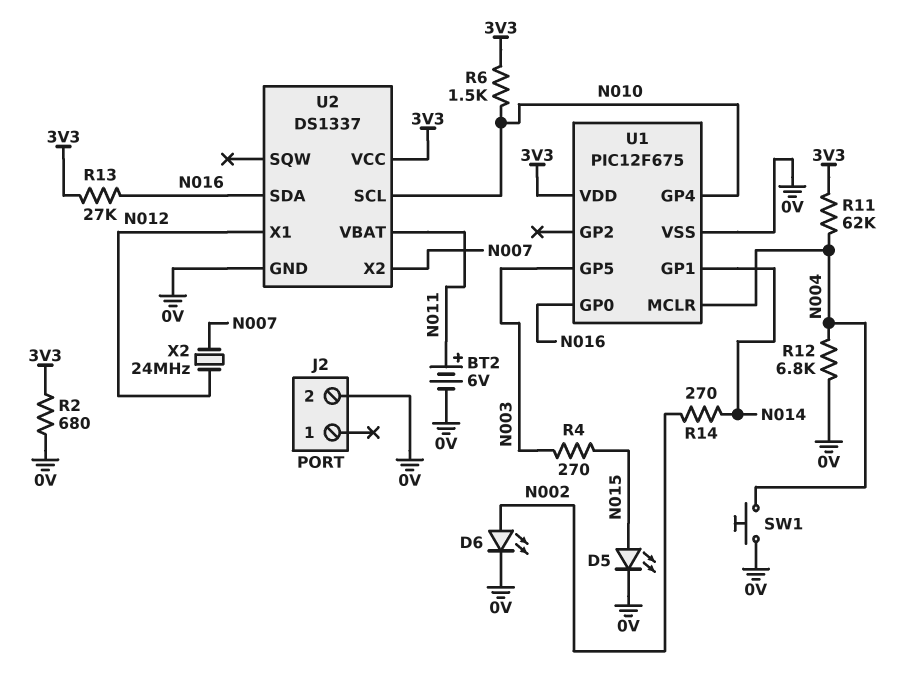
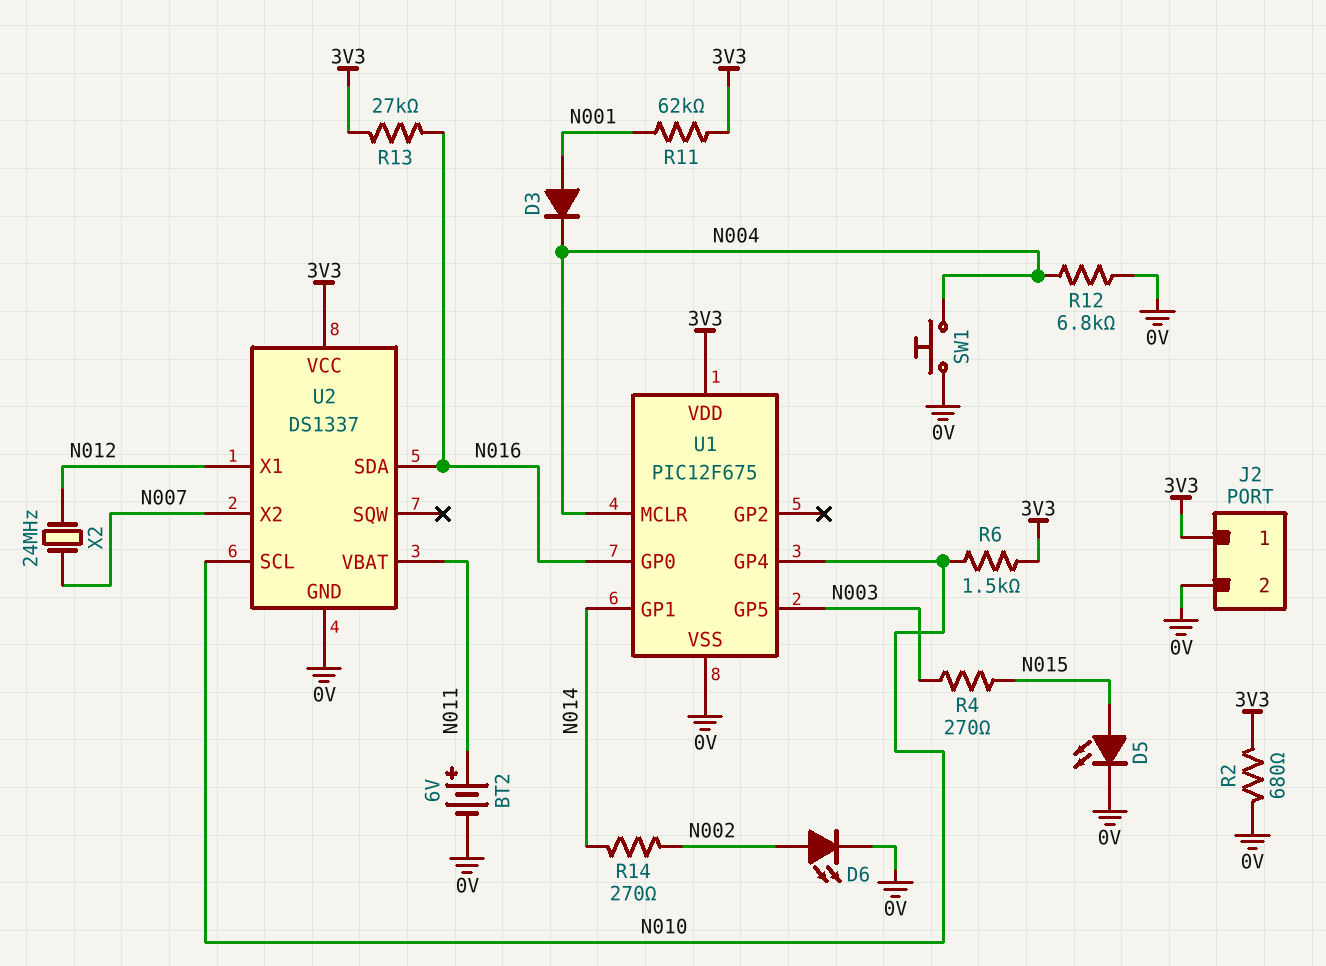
D3: none -> diode (A N001, K N004)
J2 pin 1: none -> 3V3
R11: 62k (3V3, N004) -> 62k (3V3, N001)

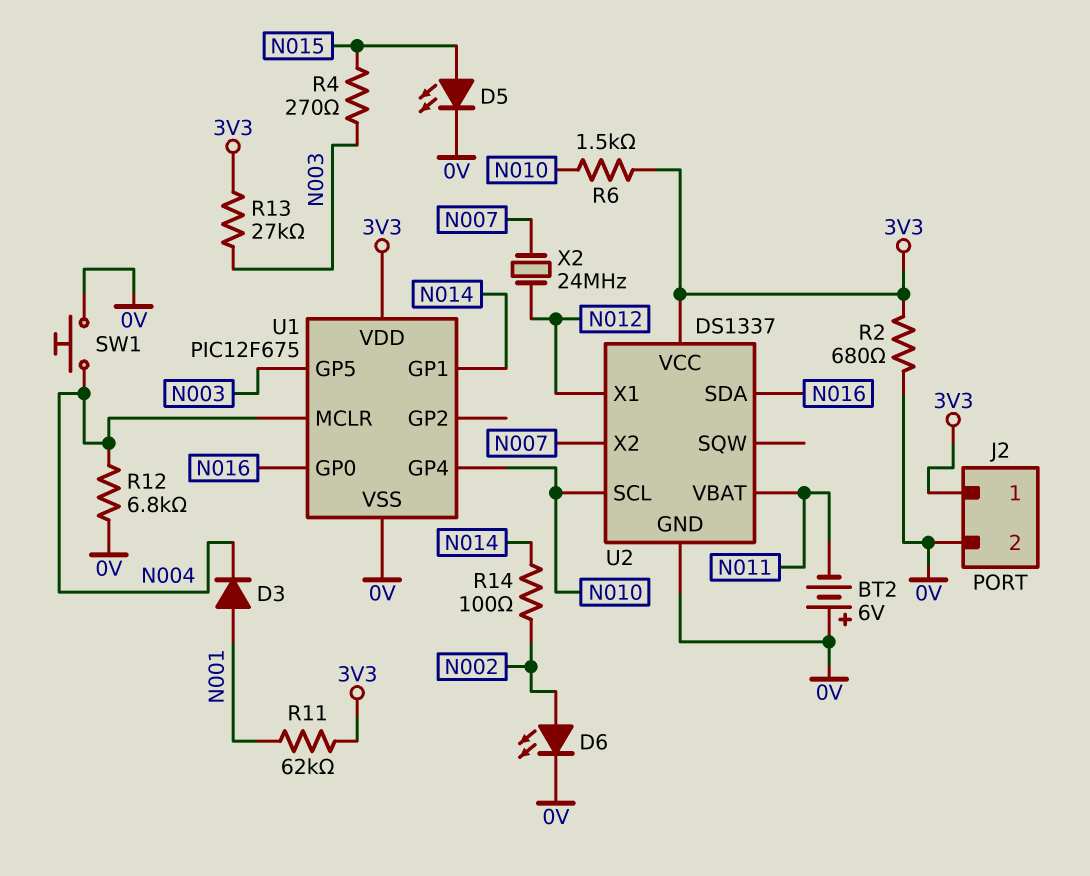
BT2: 6V (plus N011, minus 0V) -> 6V (plus 0V, minus N011)
R13: 27k (3V3, N016) -> 27k (3V3, N003)
R14: 270 (N002, N014) -> 100 (N002, N014)

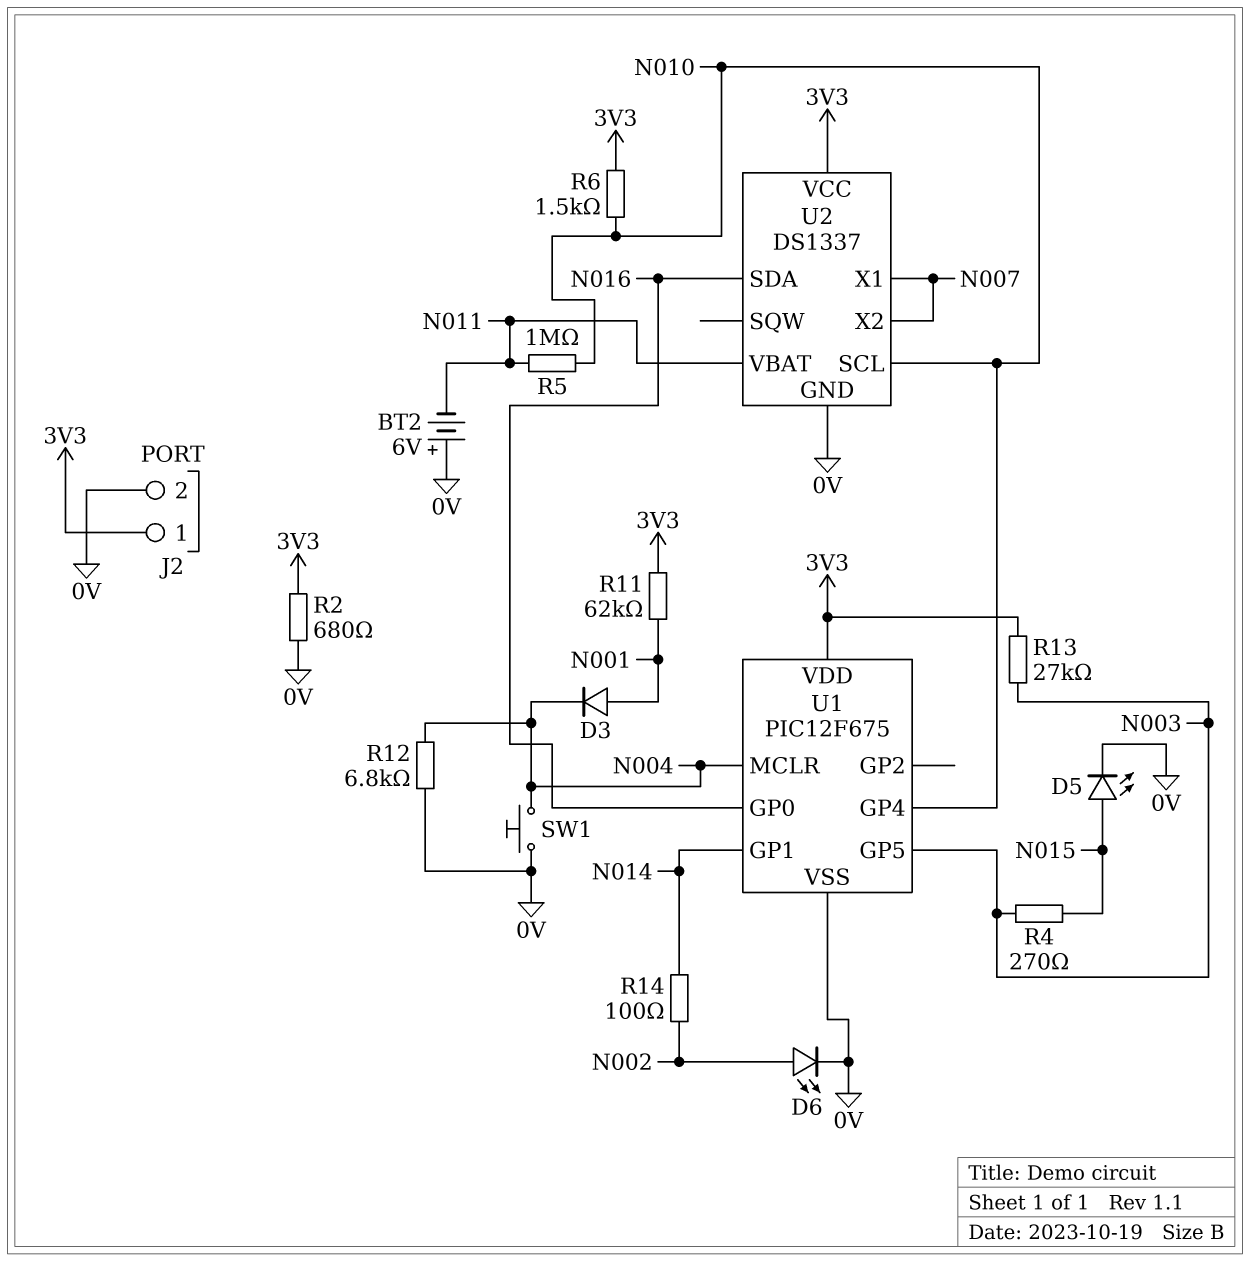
R5: none -> 1M (N010, N011)
U2 pin X1: N012 -> N007
X2: 24MHz (N007, N012) -> none

